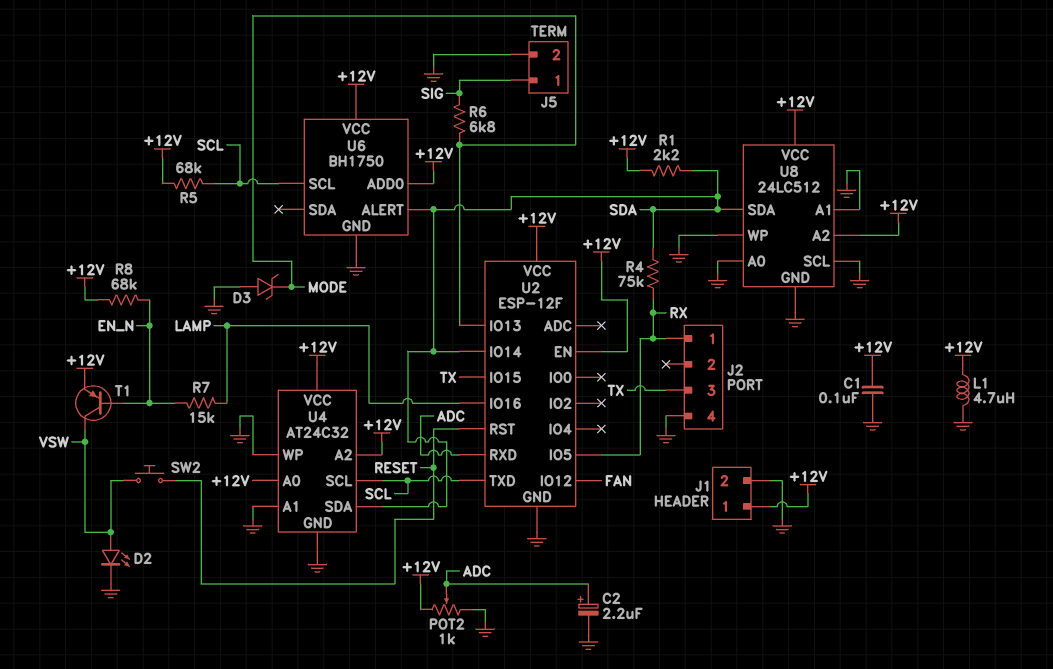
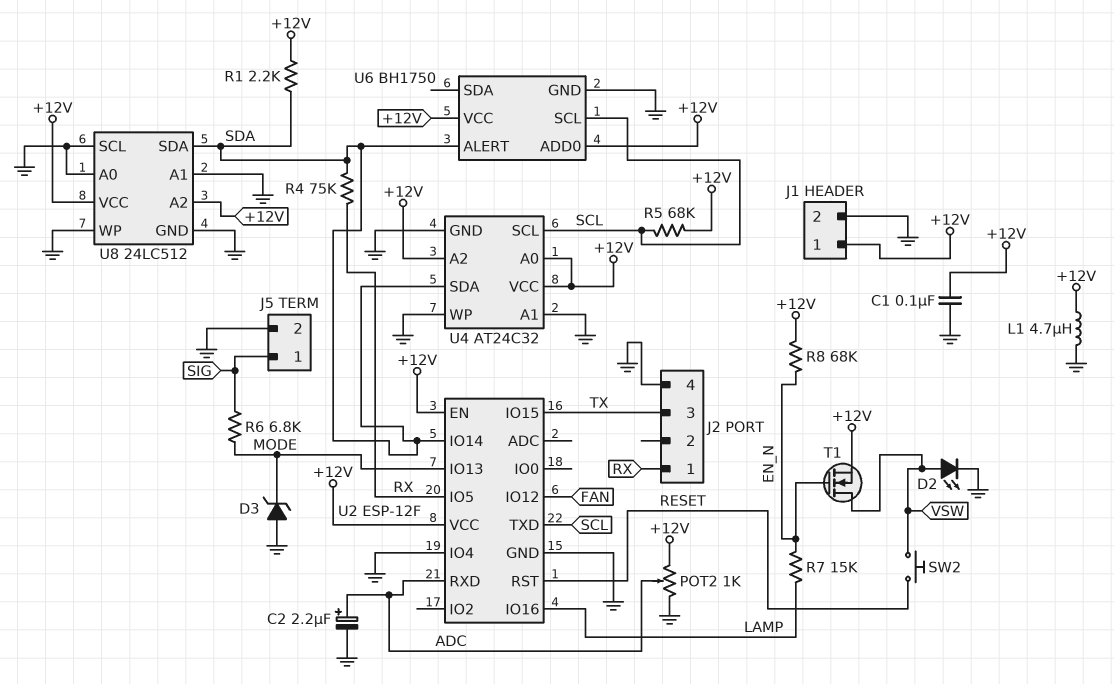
T1: PNP (B EN_N, C VSW, E +12V) -> NMOS (G EN_N, D VSW, S +12V)
U2 pin IO4: none -> GND

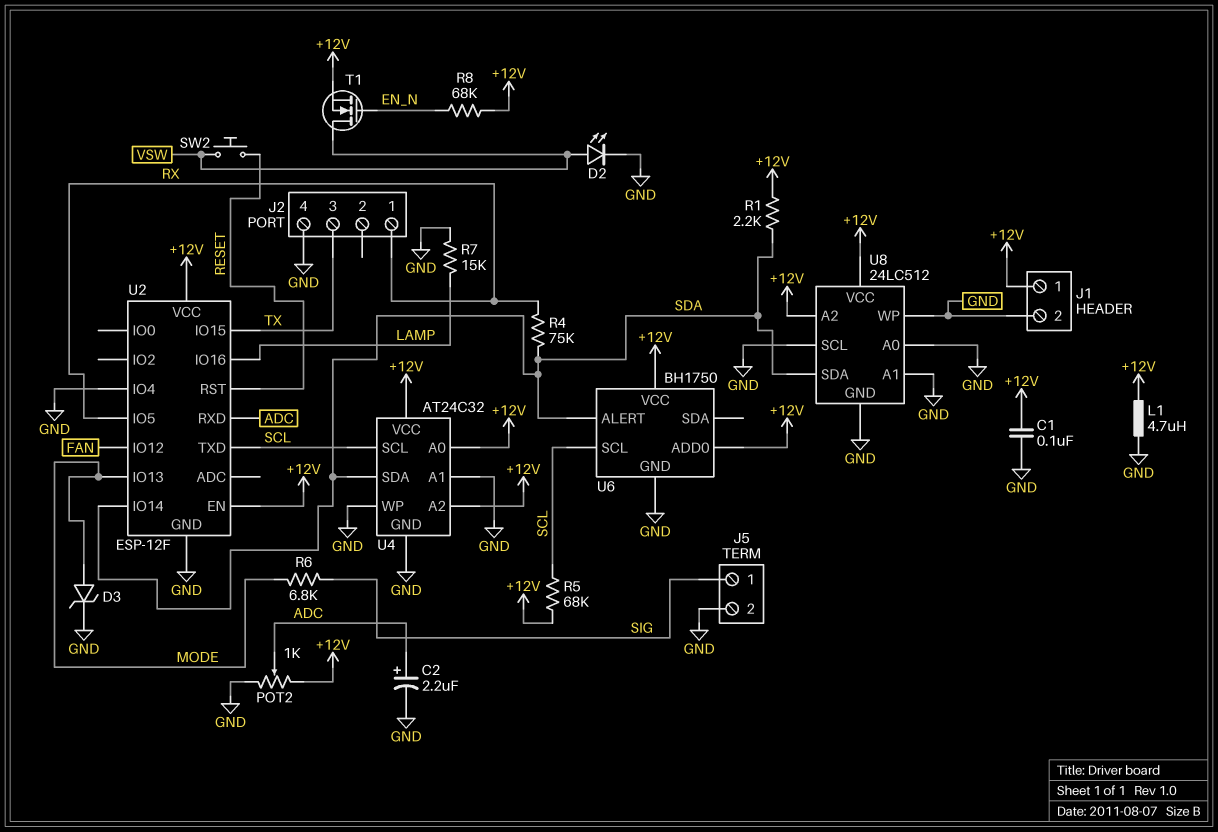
D3: zener (A GND, K MODE) -> zener (A MODE, K GND)
R7: 15k (EN_N, LAMP) -> 15k (GND, LAMP)

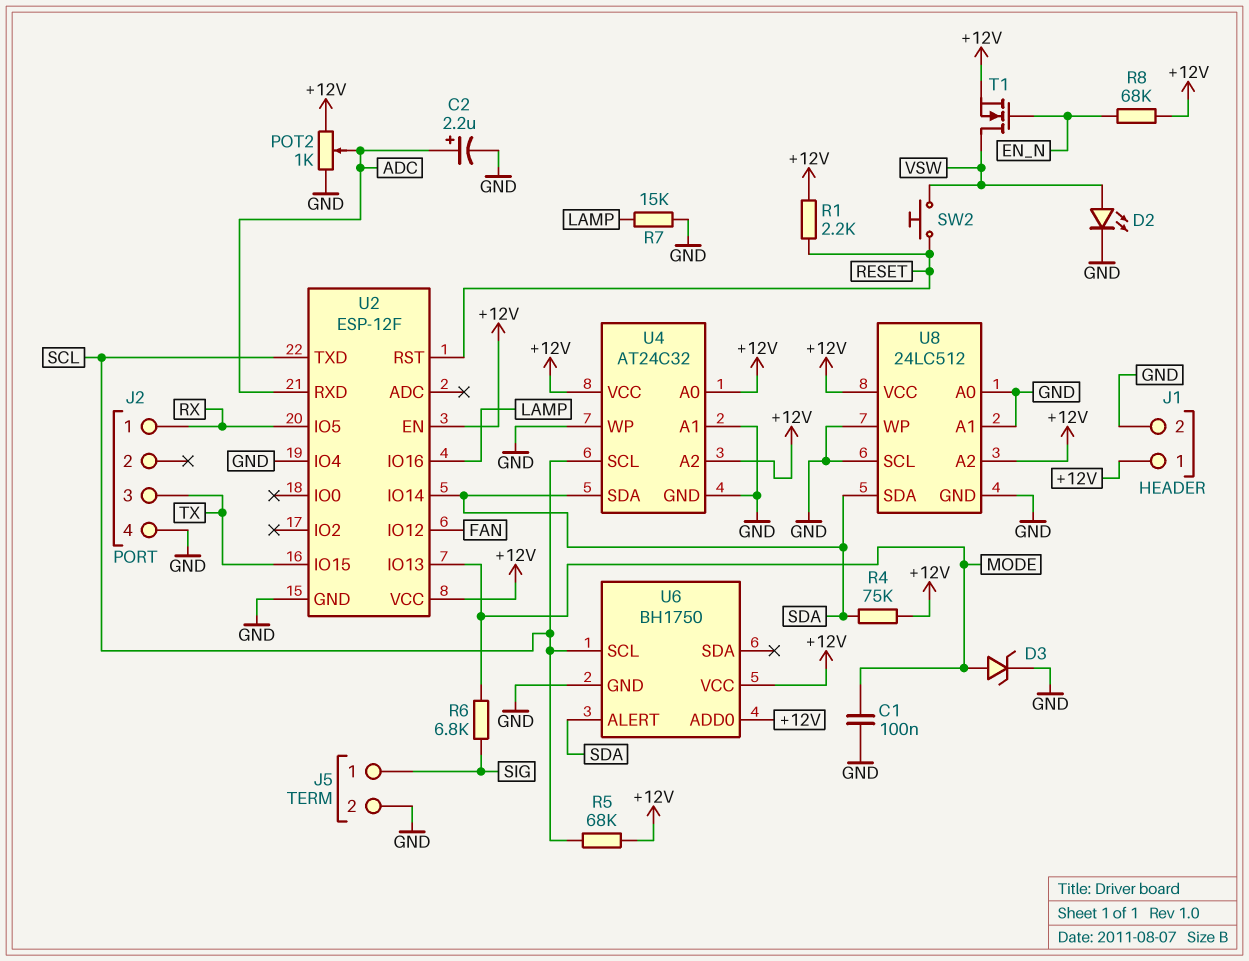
C1: 100nF (+12V, GND) -> 100nF (GND, MODE)
L1: 4.7uH (+12V, GND) -> none
R1: 2.2k (+12V, SDA) -> 2.2k (+12V, RESET)
R4: 75k (RX, SDA) -> 75k (+12V, SDA)

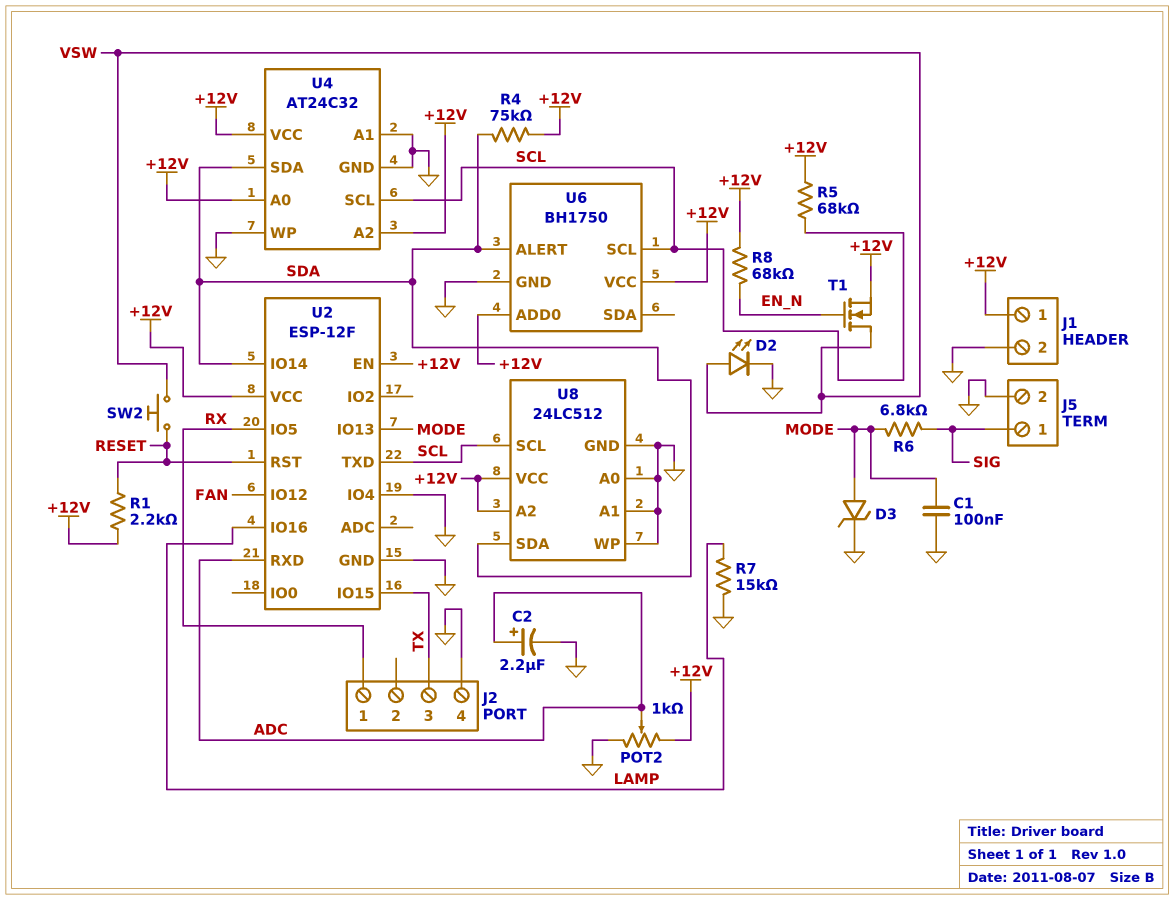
U8 pin SCL: GND -> SCL

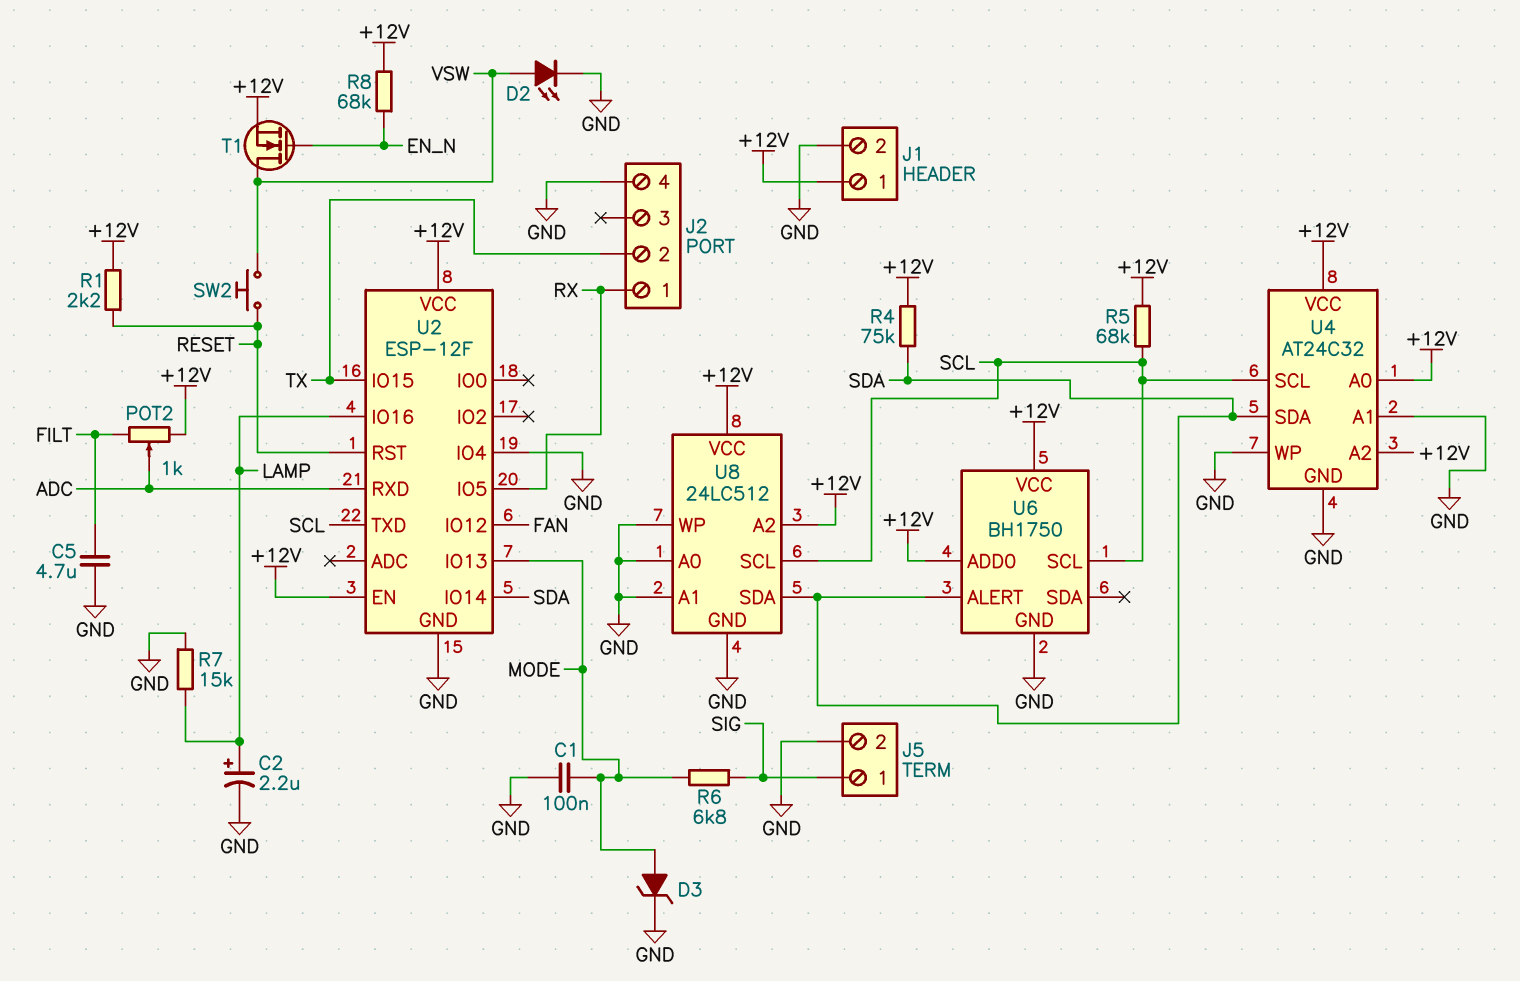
C2: 2.2uF (plus ADC, minus GND) -> 2.2uF (plus LAMP, minus GND)
C5: none -> 4.7uF (FILT, GND)
J2 pin 2: none -> TX
J2 pin 3: TX -> none
POT2: 1k (+12V, GND, wiper ADC) -> 1k (+12V, FILT, wiper ADC)

